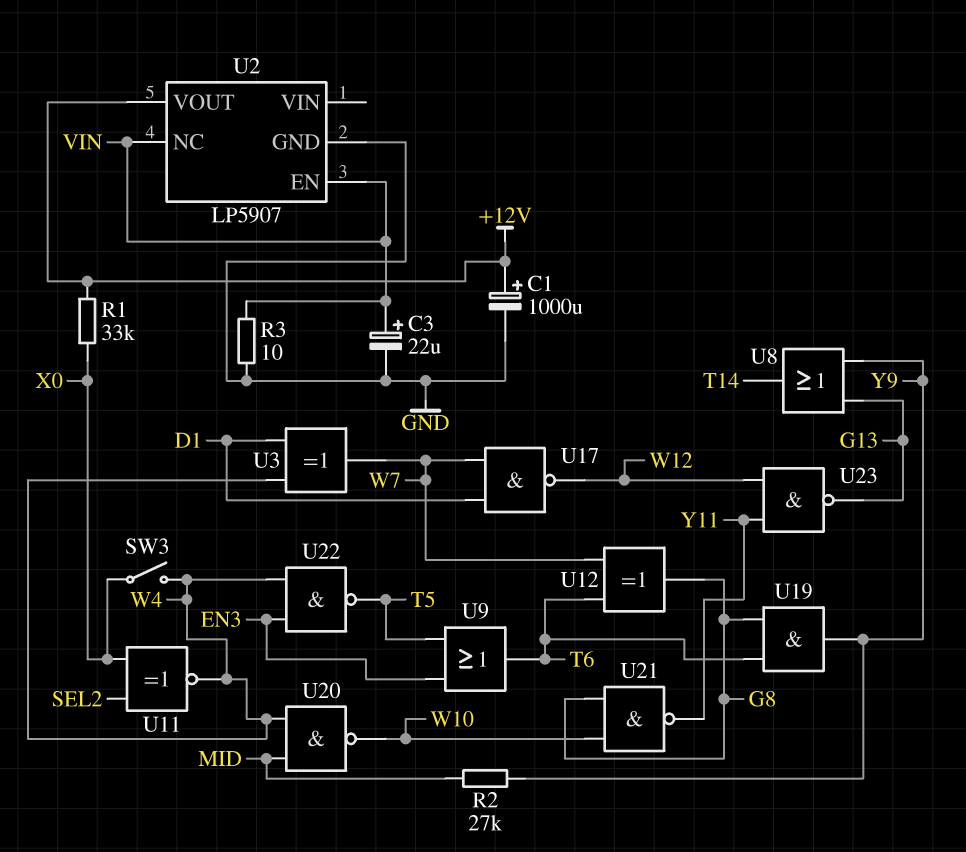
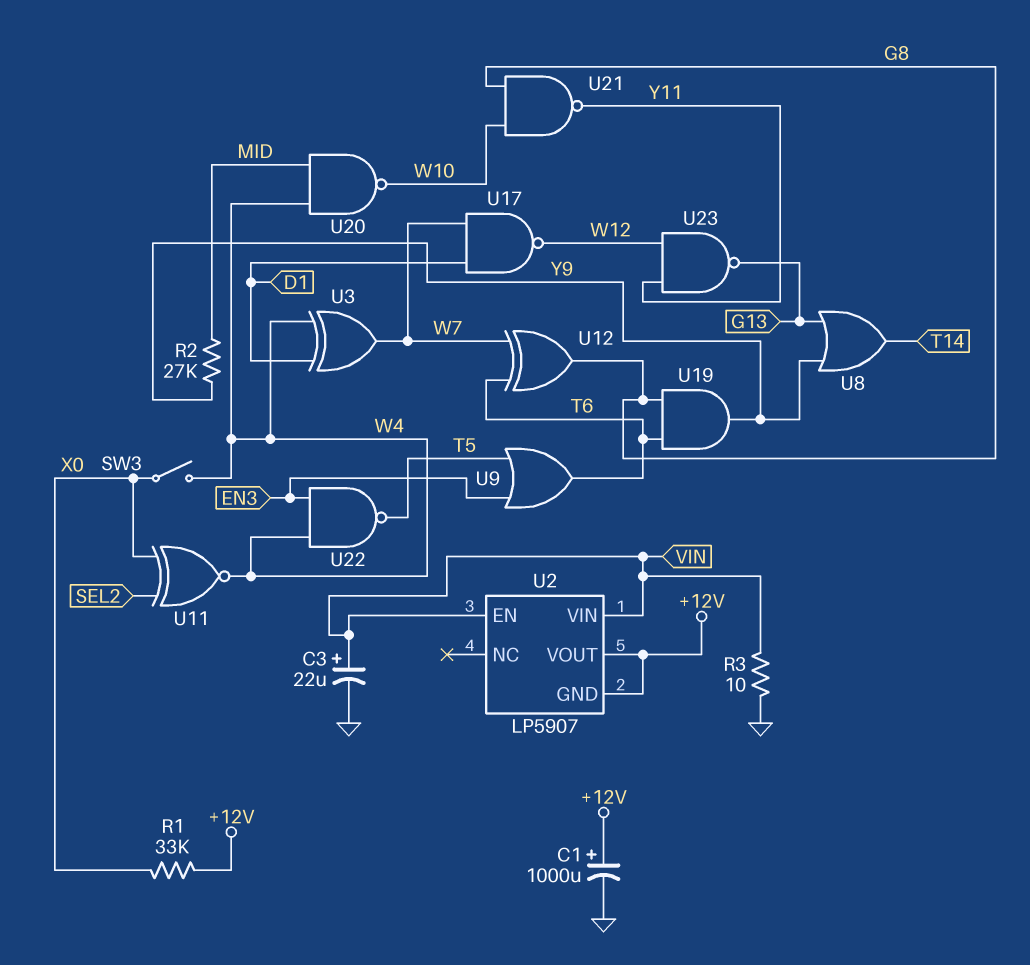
U2 pin GND: GND -> +12V
U2 pin NC: VIN -> none
U2 pin VIN: none -> VIN

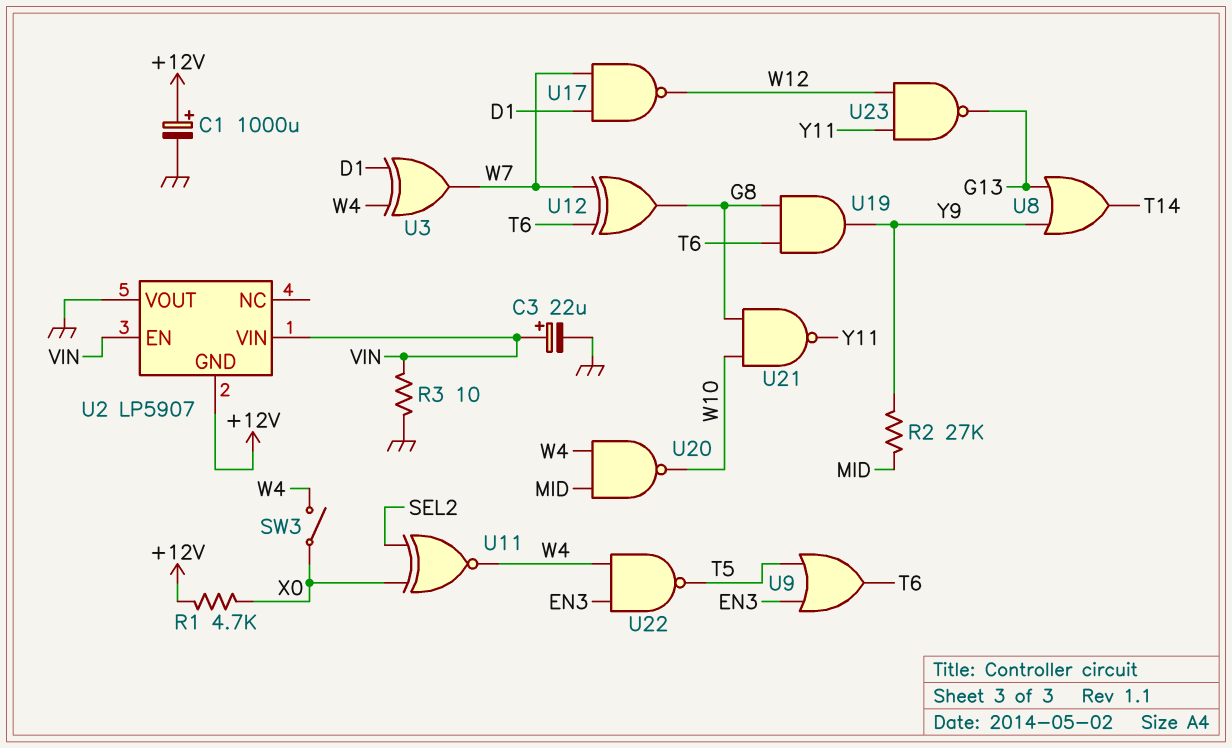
R1: 33k (+12V, X0) -> 4.7k (+12V, X0)
U2 pin VOUT: +12V -> GND

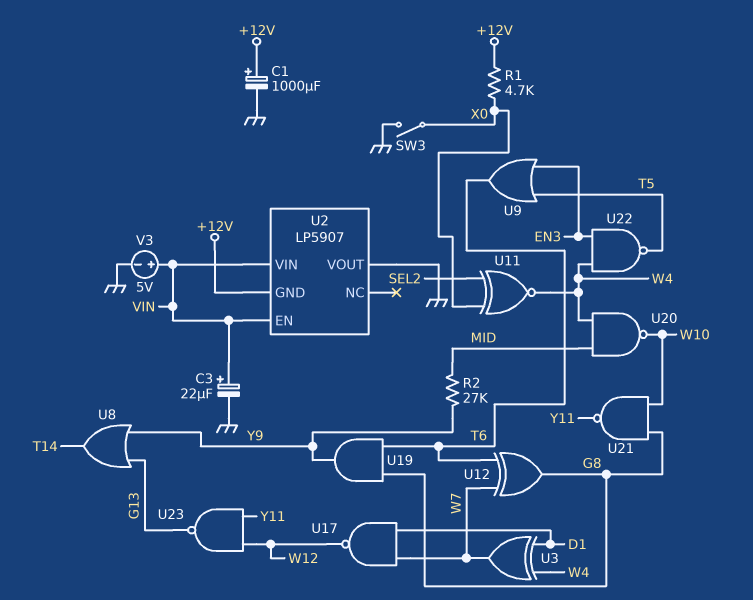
R3: 10 (GND, VIN) -> none
SW3: switch (W4, X0) -> switch (GND, X0)
V3: none -> 5V (plus VIN, minus GND)

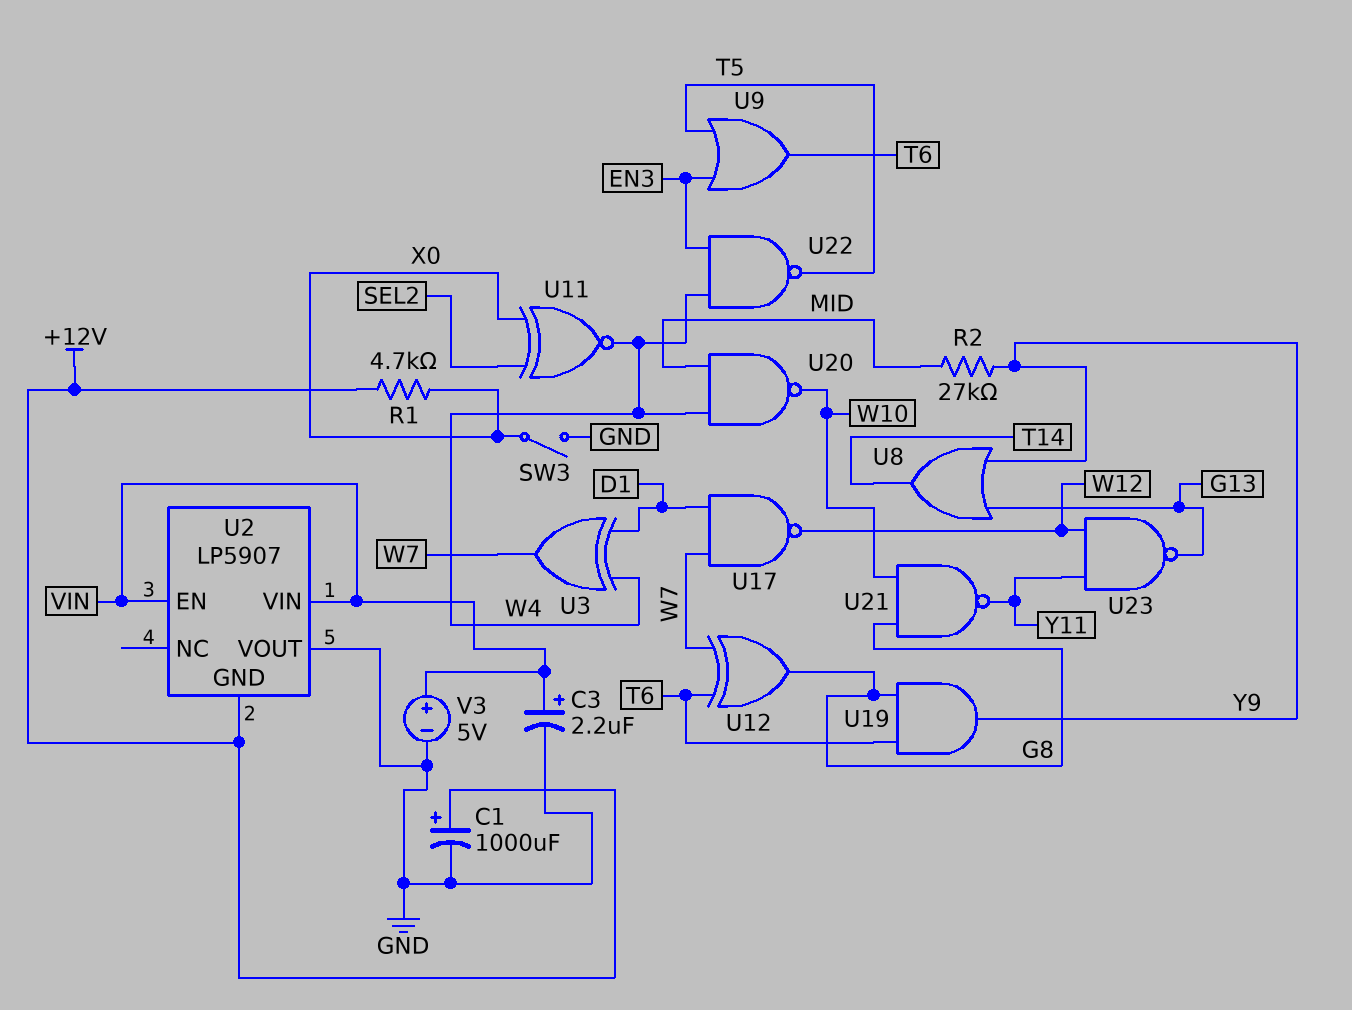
C3: 22uF (plus VIN, minus GND) -> 2.2uF (plus VIN, minus GND)

